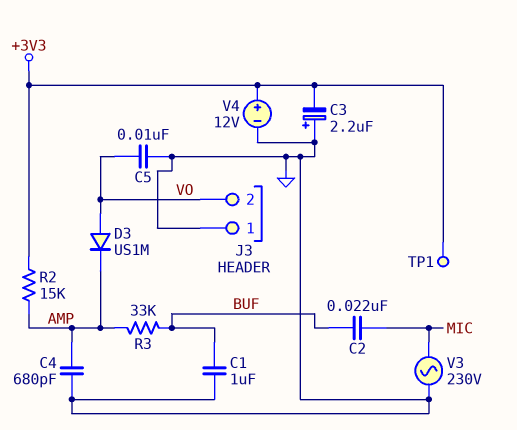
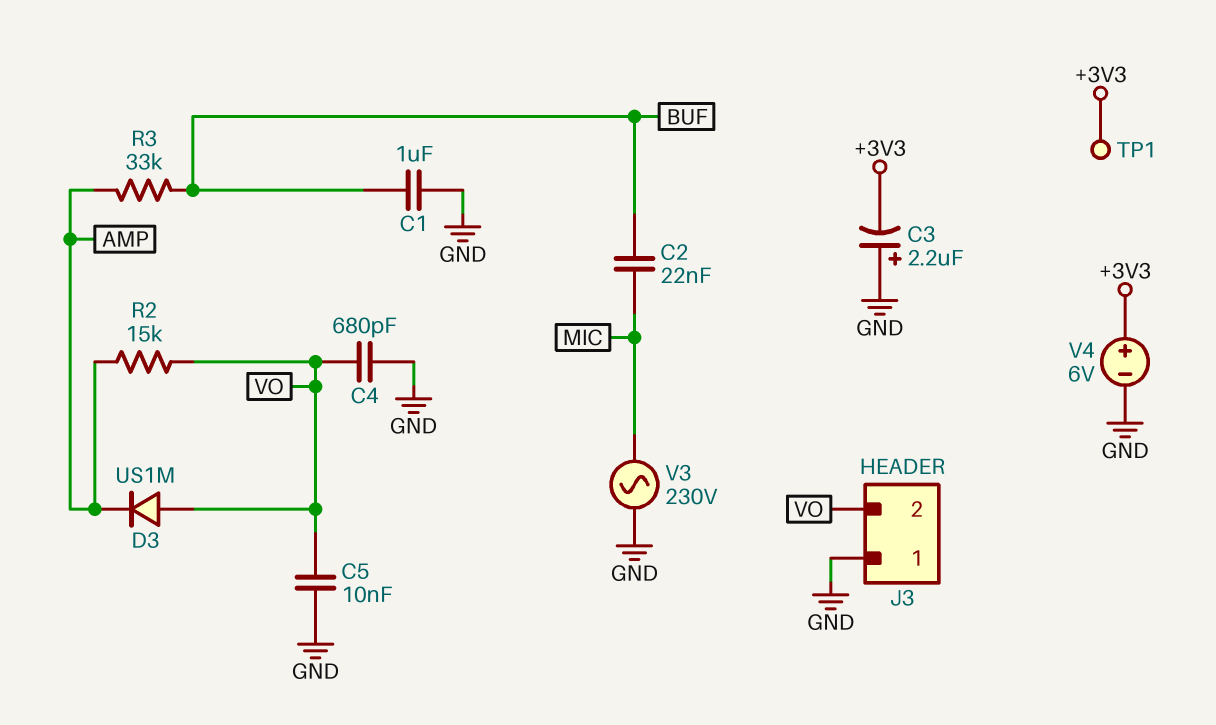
C4: 680pF (AMP, GND) -> 680pF (GND, VO)
R2: 15k (+3V3, AMP) -> 15k (AMP, VO)
V4: 12V (plus +3V3, minus GND) -> 6V (plus +3V3, minus GND)

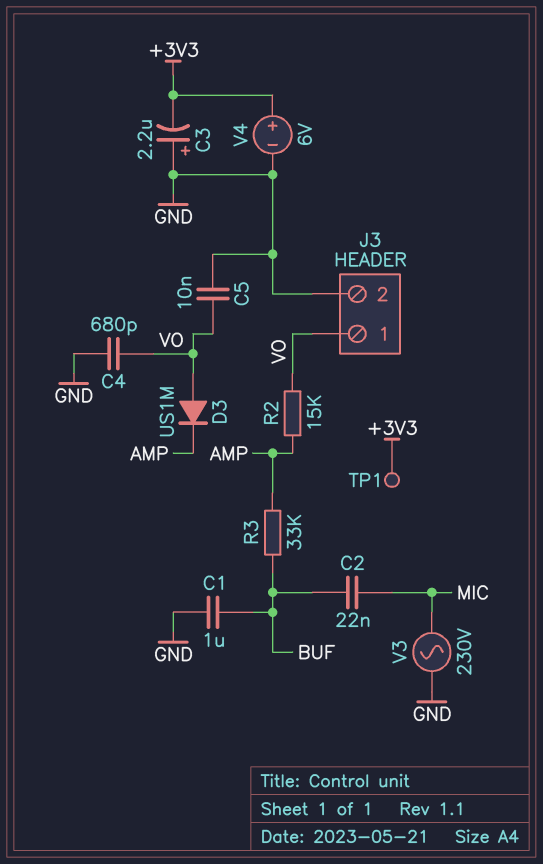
J3 pin 1: GND -> VO
J3 pin 2: VO -> GND

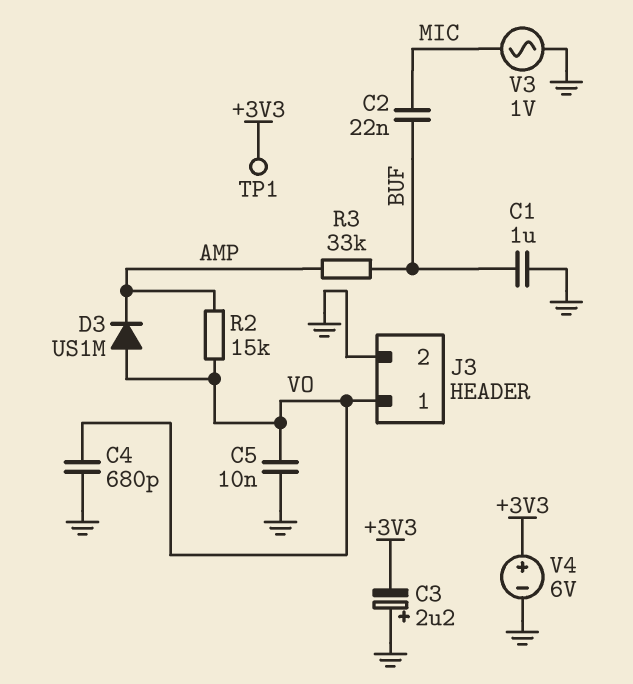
V3: AC 230V (GND, MIC) -> AC 1V (GND, MIC)

